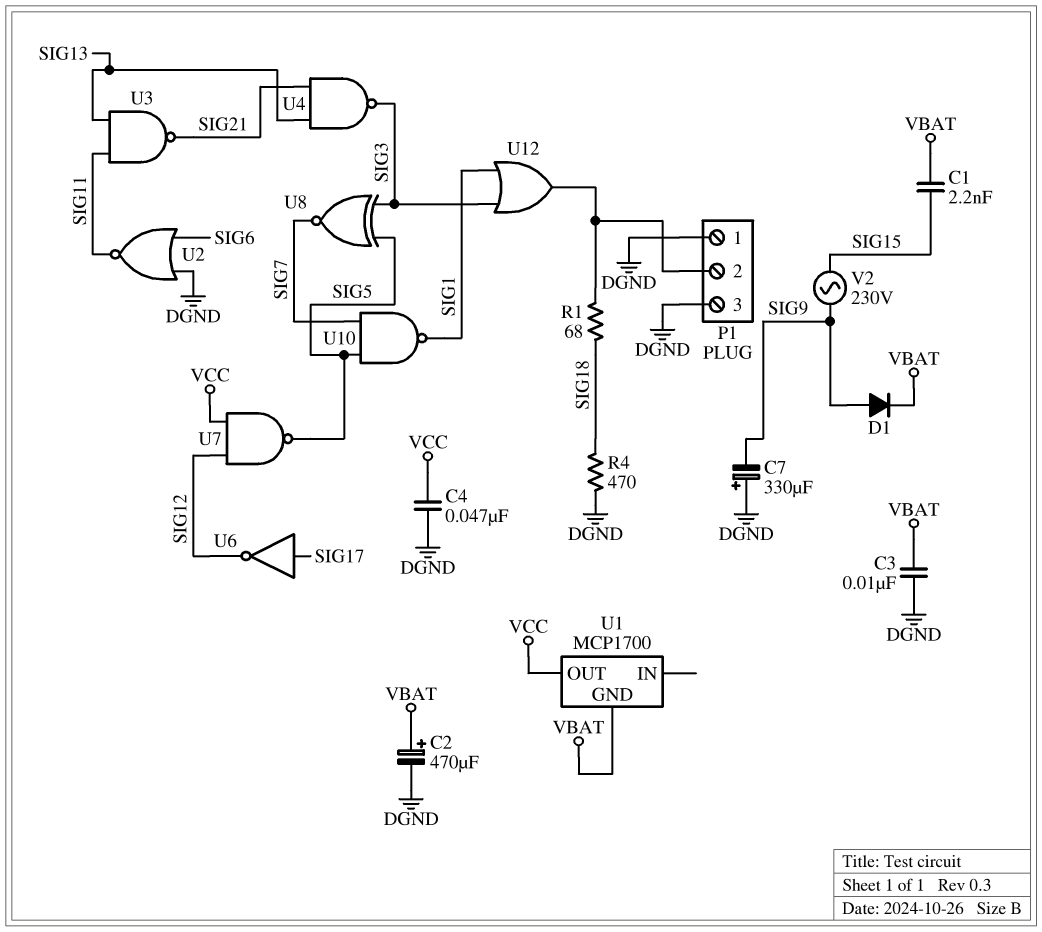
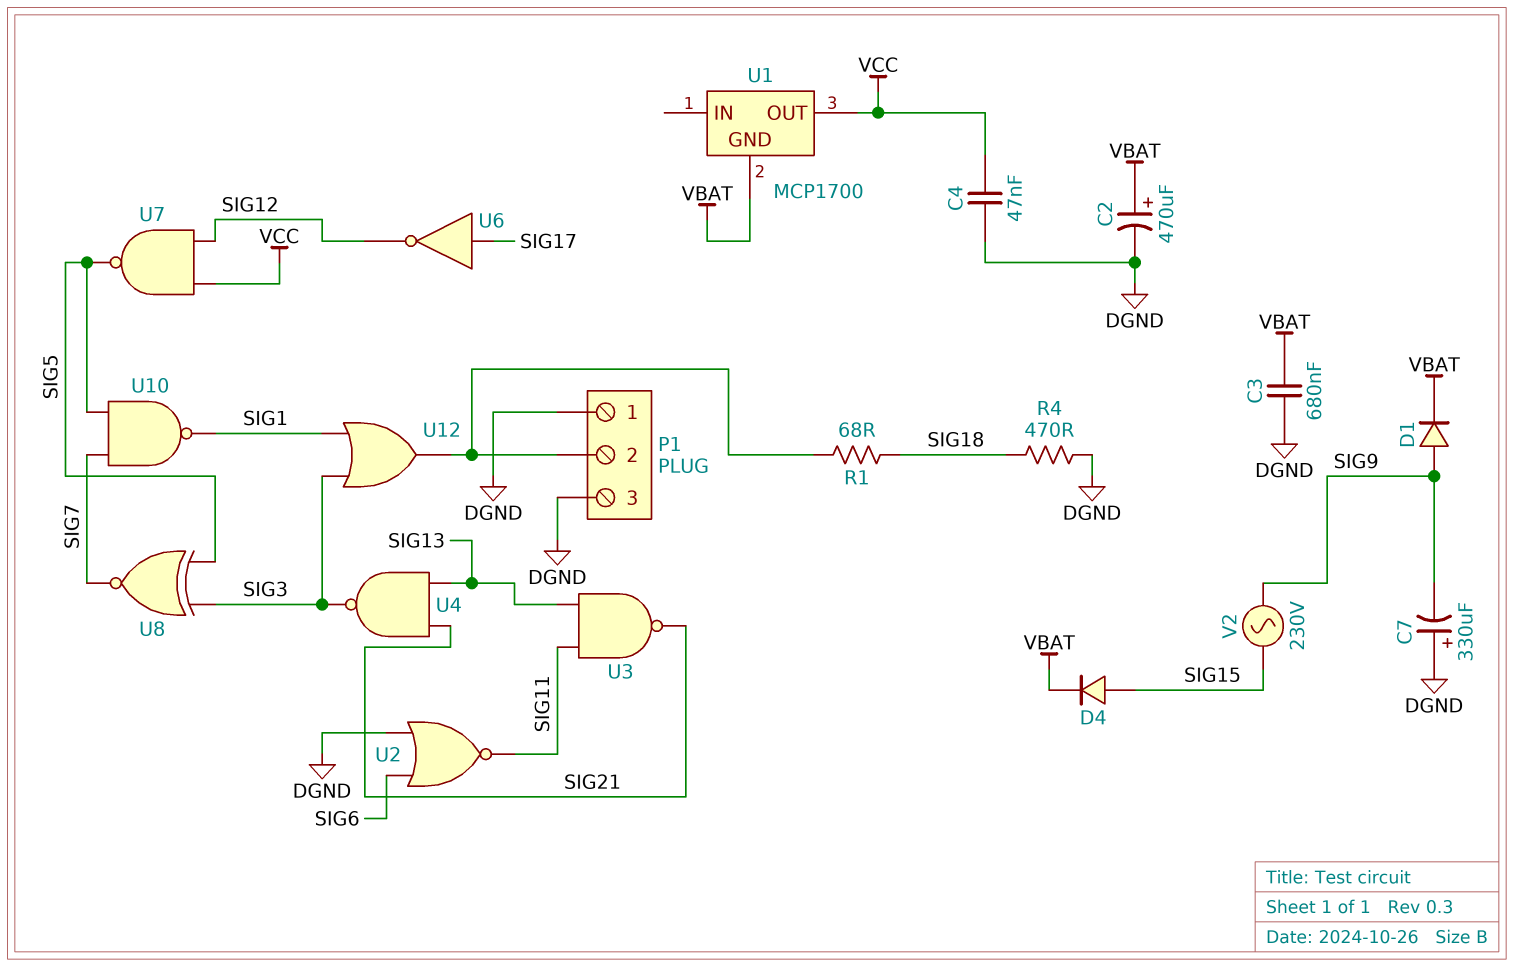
C1: 2.2nF (SIG15, VBAT) -> none
C3: 10nF (DGND, VBAT) -> 680nF (DGND, VBAT)
D4: none -> diode (A SIG15, K VBAT)

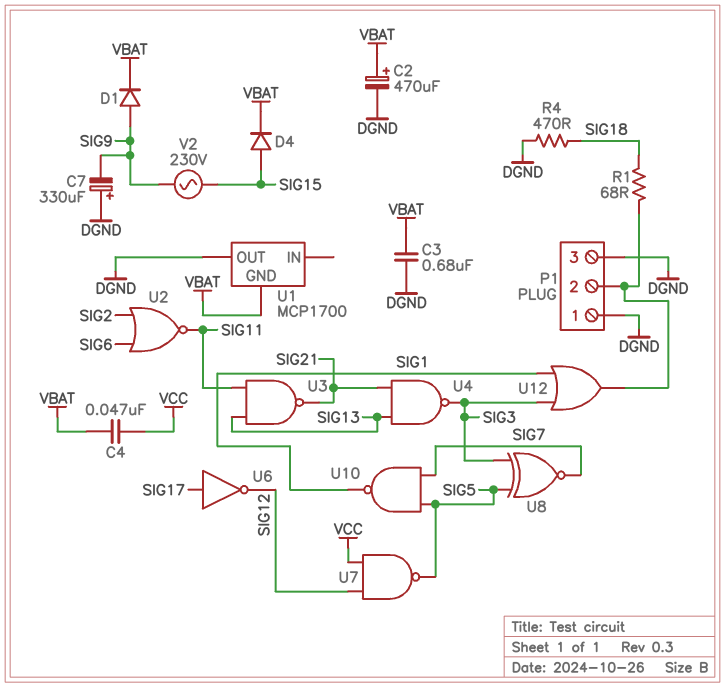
C4: 47nF (DGND, VCC) -> 47nF (VBAT, VCC)
U1 pin OUT: VCC -> DGND
U2: NOR (in DGND, in SIG6, out SIG11) -> NOR (in SIG2, in SIG6, out SIG11)

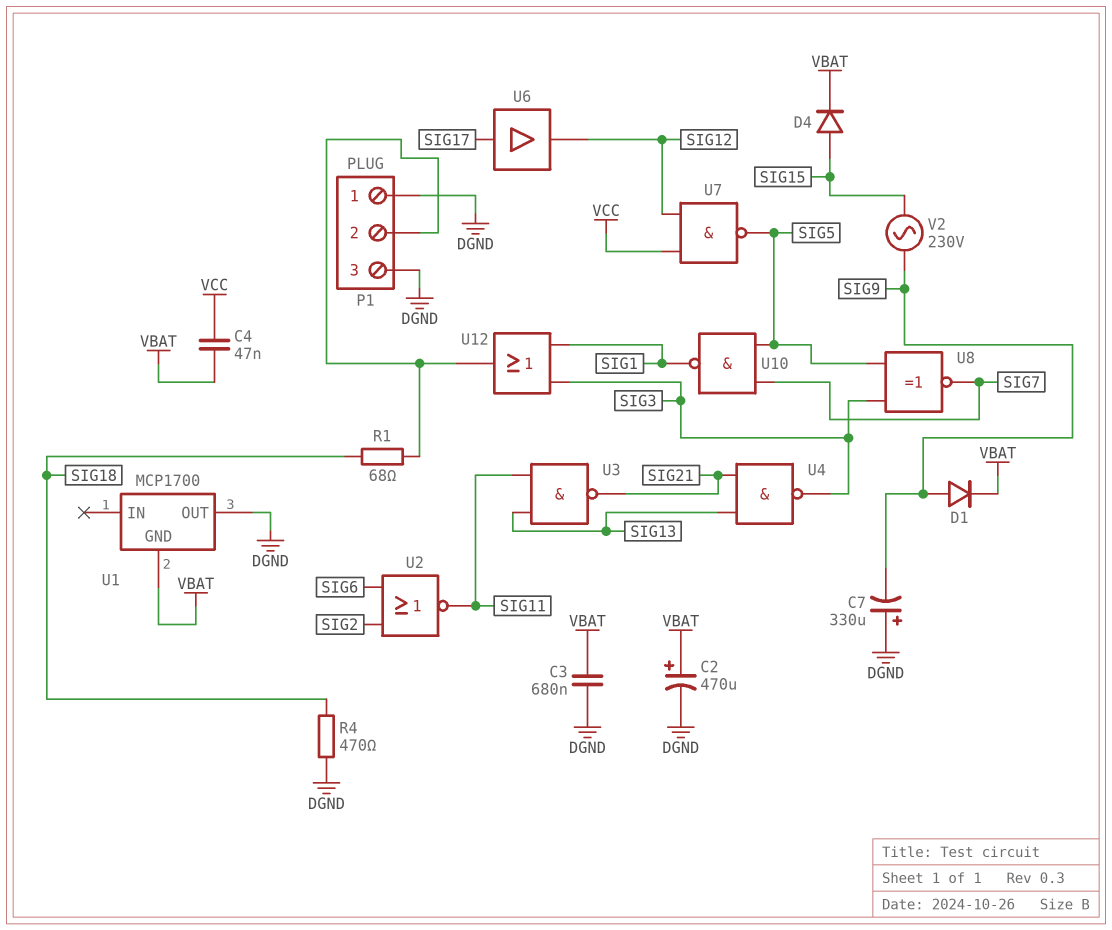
U6: NOT (in SIG17, out SIG12) -> buffer (in SIG17, out SIG12)

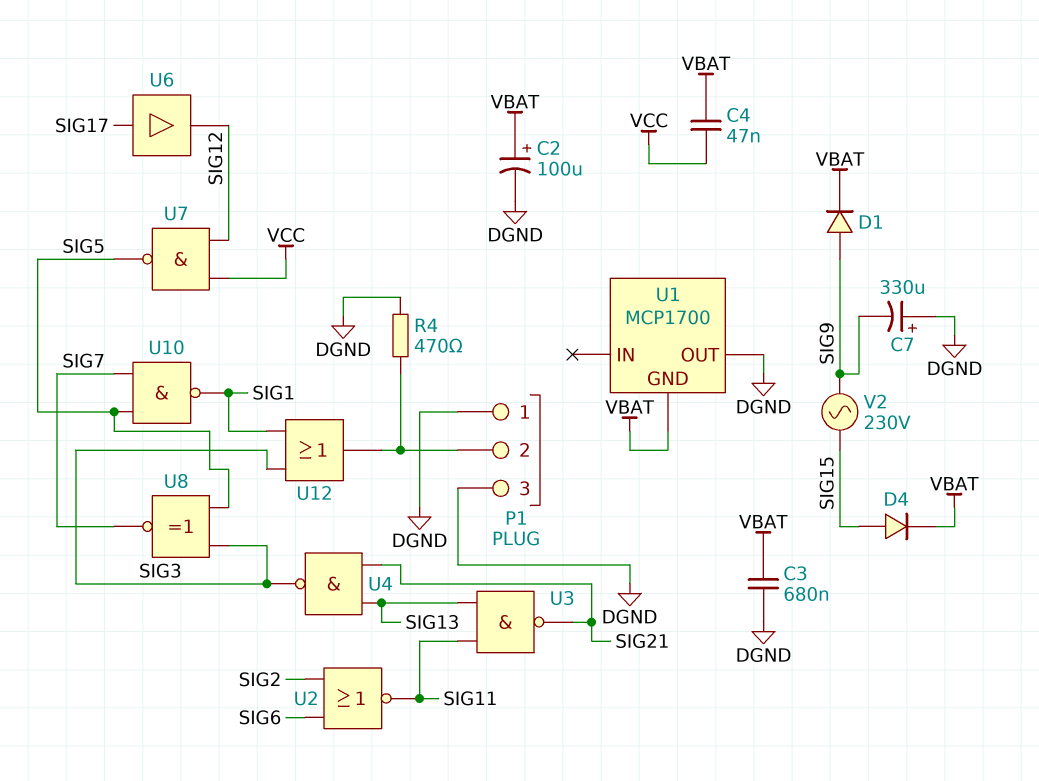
C2: 470uF (plus VBAT, minus DGND) -> 100uF (plus VBAT, minus DGND)
R1: 68 (P1/2, SIG18) -> none
R4: 470 (DGND, SIG18) -> 470 (DGND, P1/2)

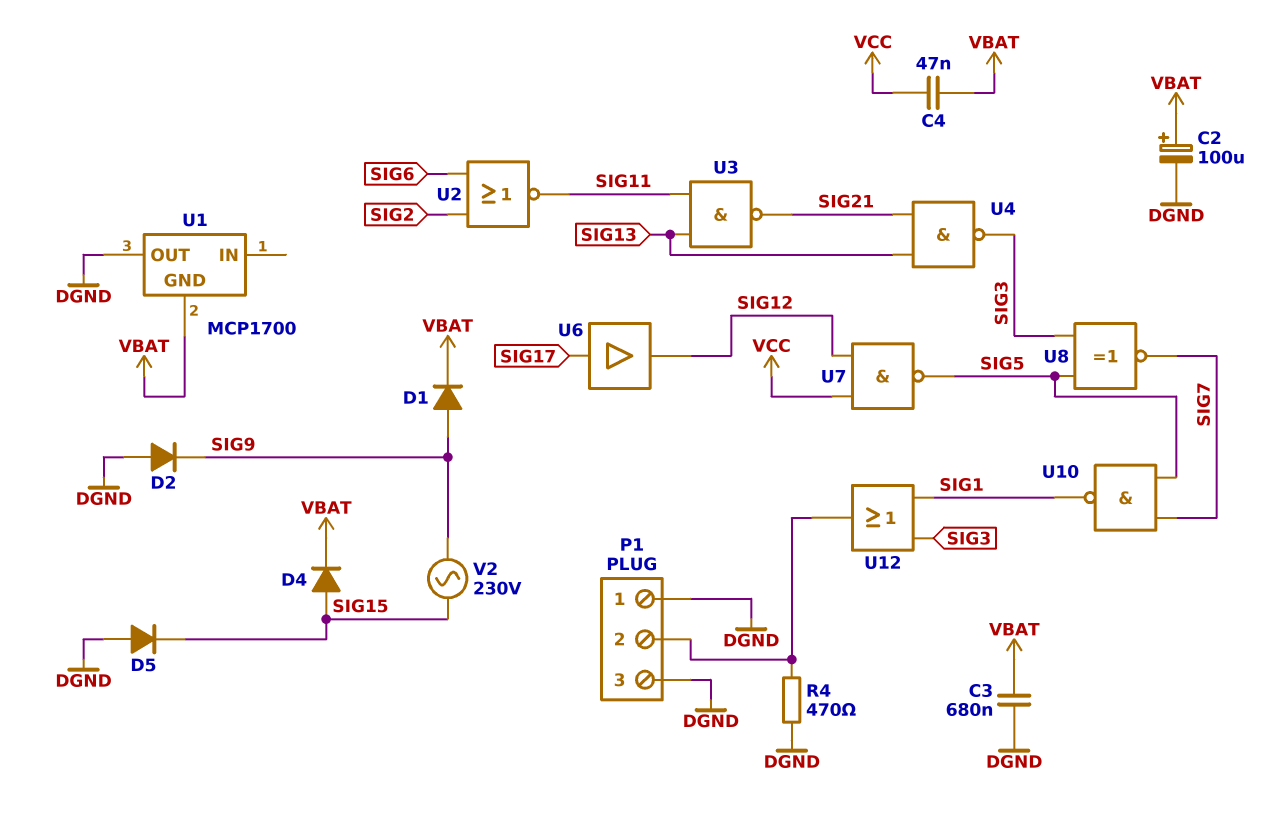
C7: 330uF (plus DGND, minus SIG9) -> none
D2: none -> diode (A DGND, K SIG9)
D5: none -> diode (A DGND, K SIG15)

